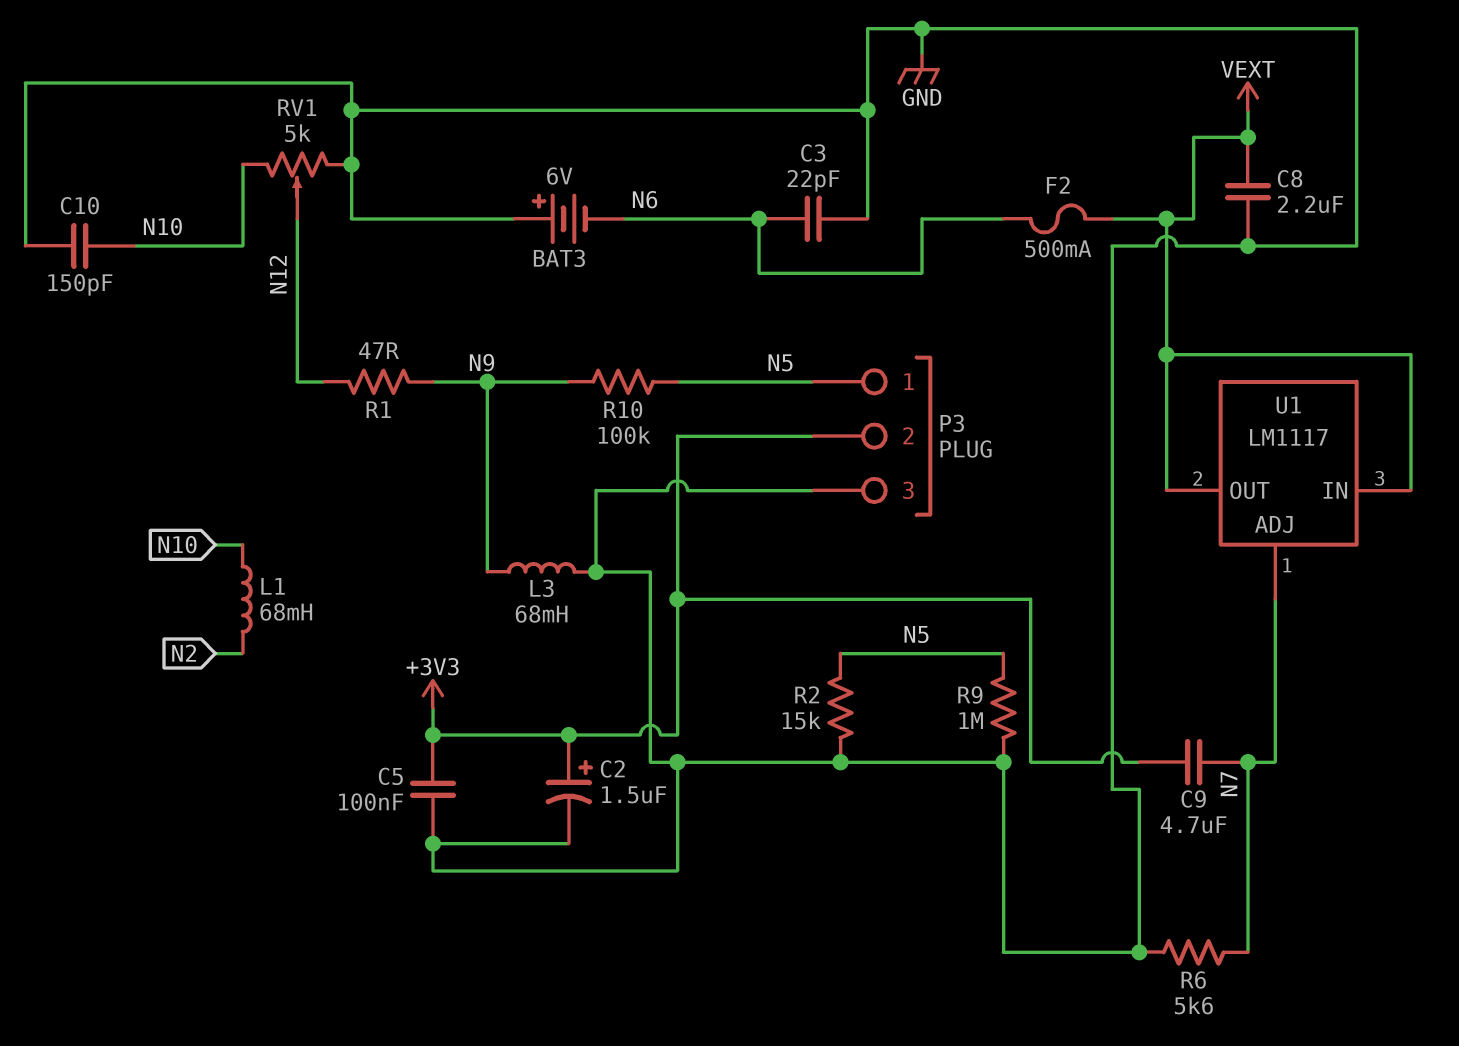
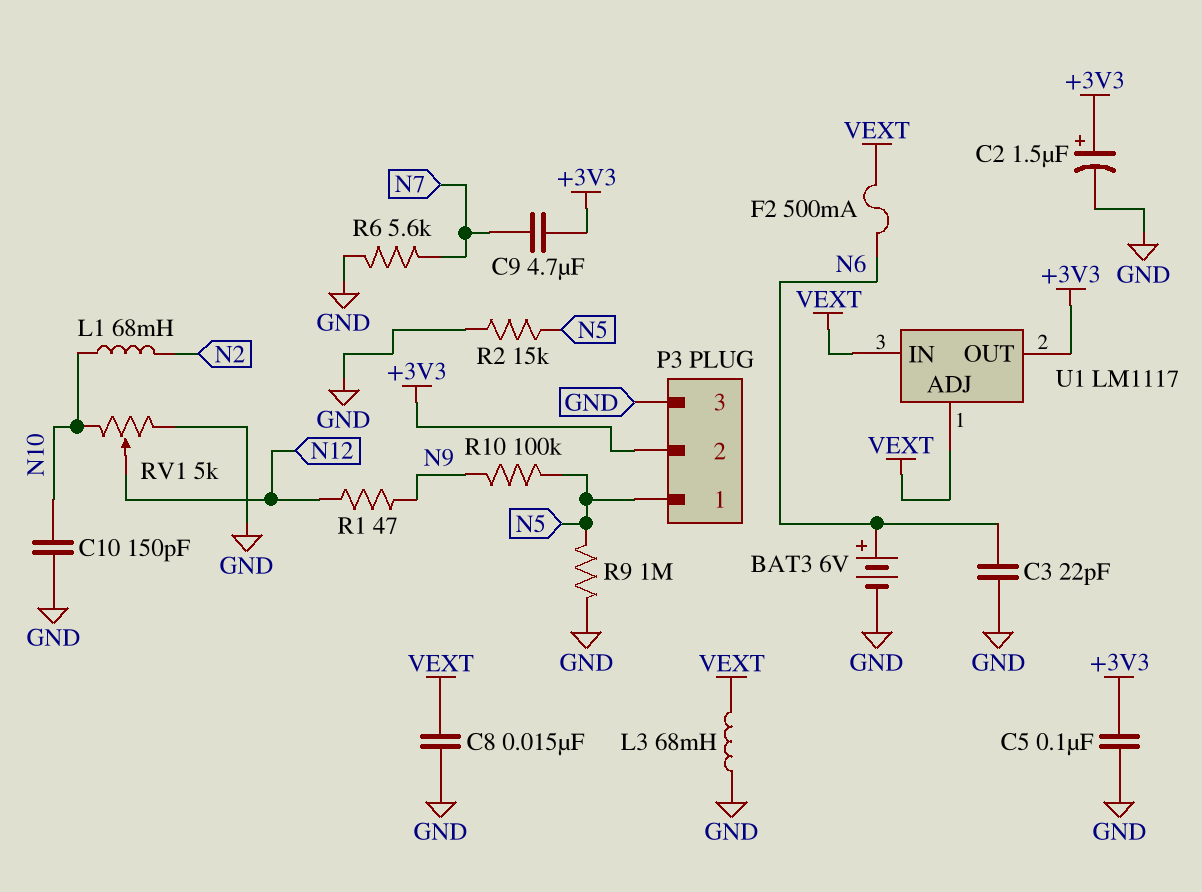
BAT3: 6V (plus GND, minus N6) -> 6V (plus N6, minus GND)
C8: 2.2uF (GND, VEXT) -> 15nF (GND, VEXT)
L3: 68mH (GND, N9) -> 68mH (GND, VEXT)
U1 pin ADJ: N7 -> VEXT
U1 pin OUT: VEXT -> +3V3

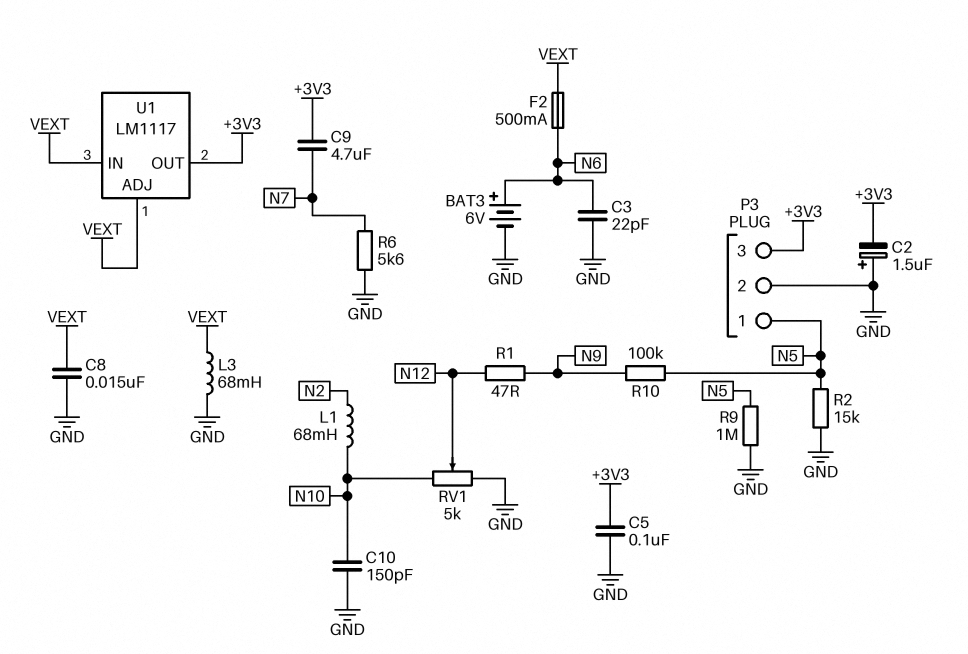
C2: 1.5uF (plus +3V3, minus GND) -> 1.5uF (plus GND, minus +3V3)
P3 pin 2: +3V3 -> GND
P3 pin 3: GND -> +3V3

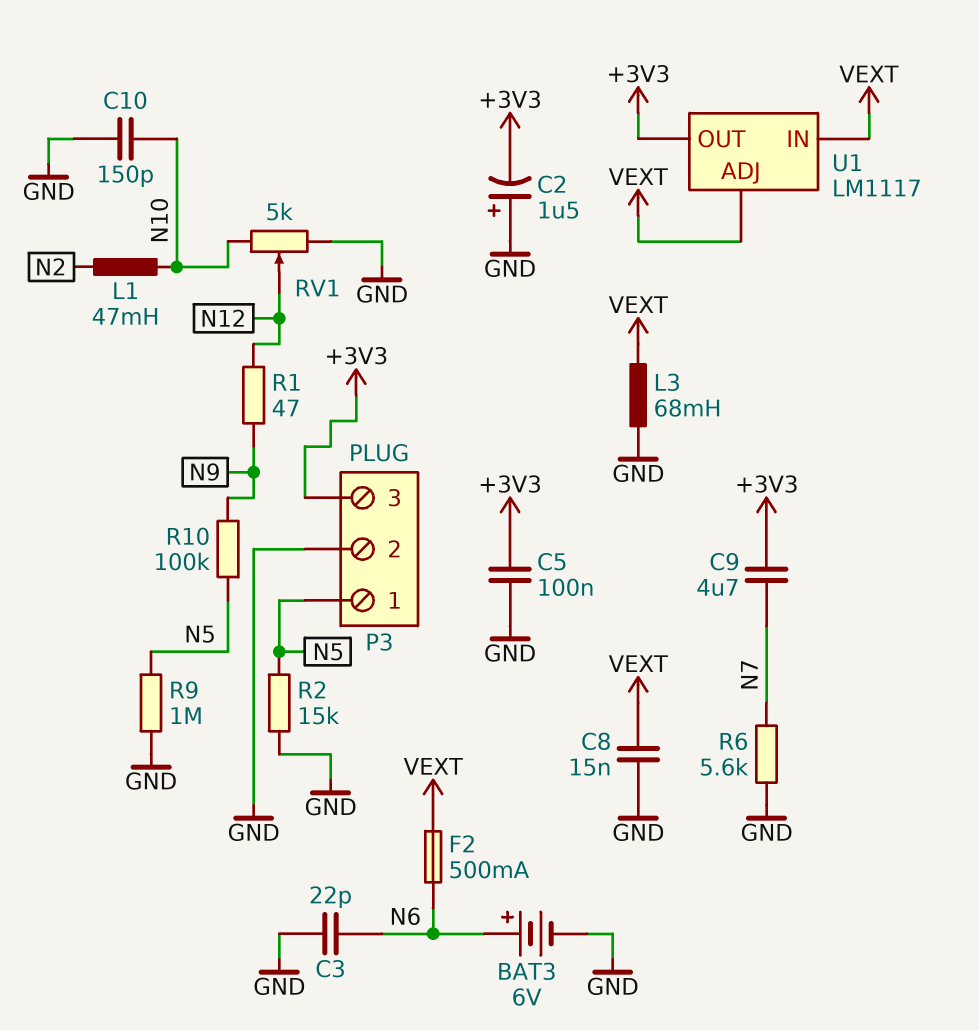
L1: 68mH (N2, N10) -> 47mH (N2, N10)

